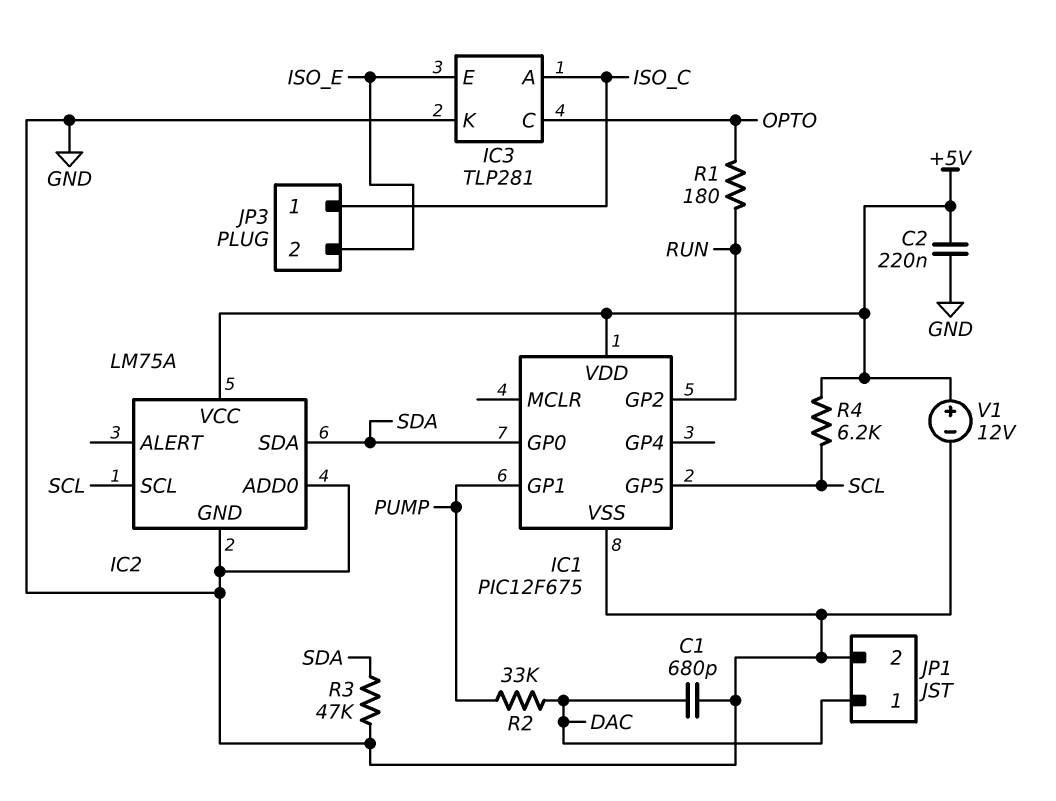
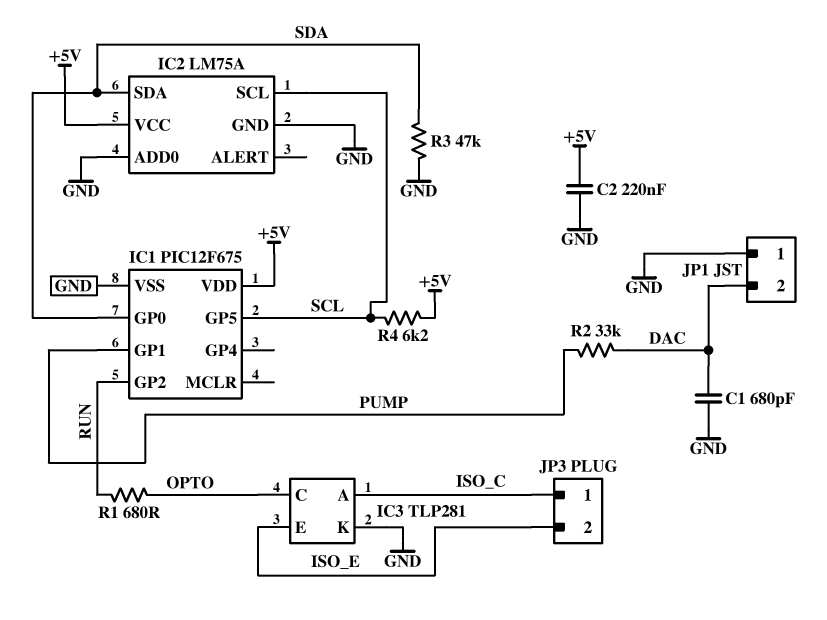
JP1 pin 1: DAC -> GND
JP1 pin 2: GND -> DAC
R1: 180 (OPTO, RUN) -> 680 (OPTO, RUN)
V1: 12V (plus +5V, minus GND) -> none

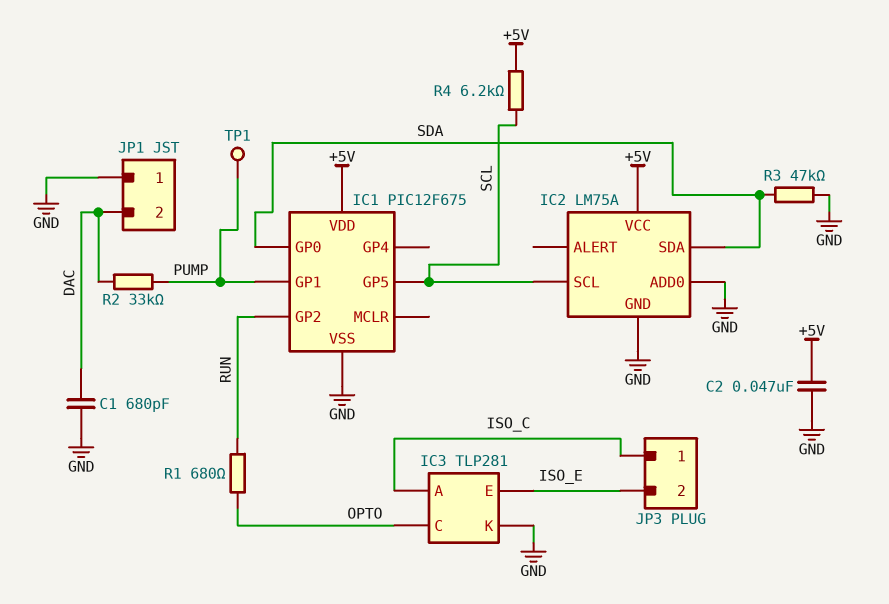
C2: 220nF (+5V, GND) -> 47nF (+5V, GND)
TP1: none -> test point (PUMP)

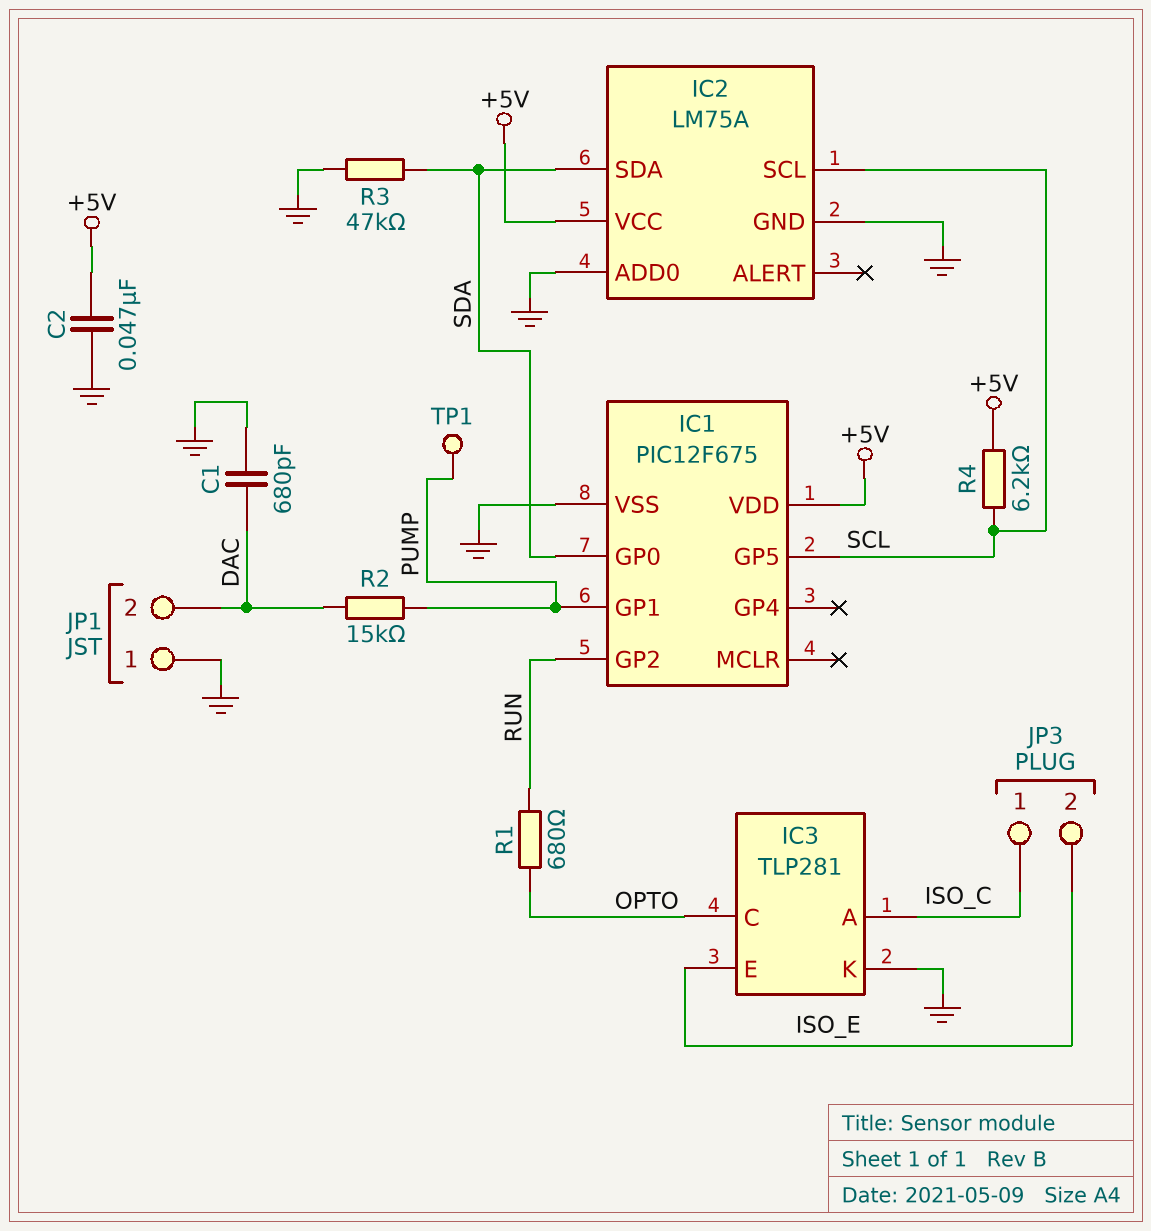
R2: 33k (DAC, PUMP) -> 15k (DAC, PUMP)

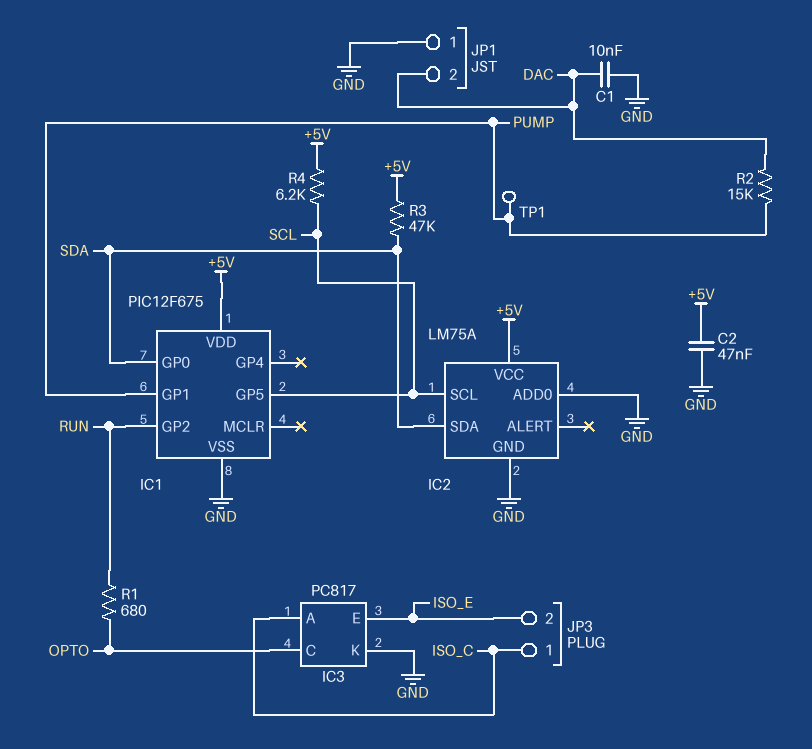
C1: 680pF (DAC, GND) -> 10nF (DAC, GND)
IC3: TLP281 -> PC817
R3: 47k (GND, SDA) -> 47k (+5V, SDA)

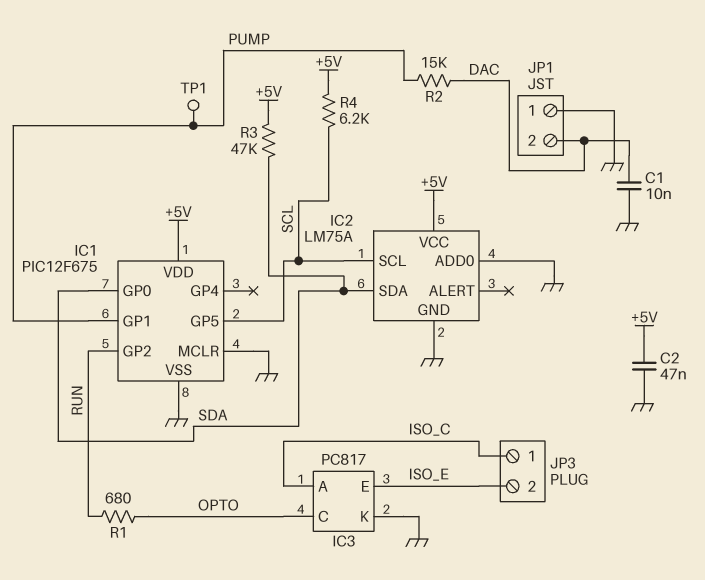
IC1 pin MCLR: none -> GND

